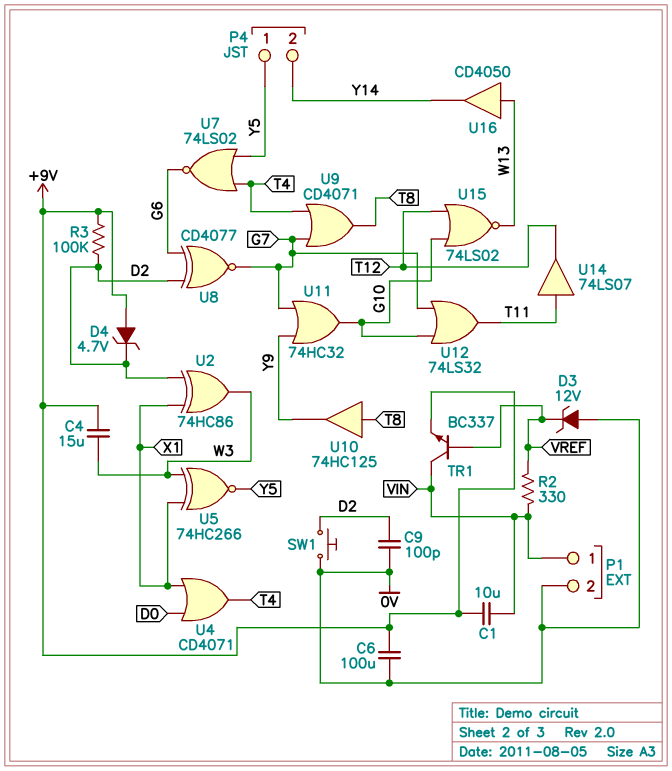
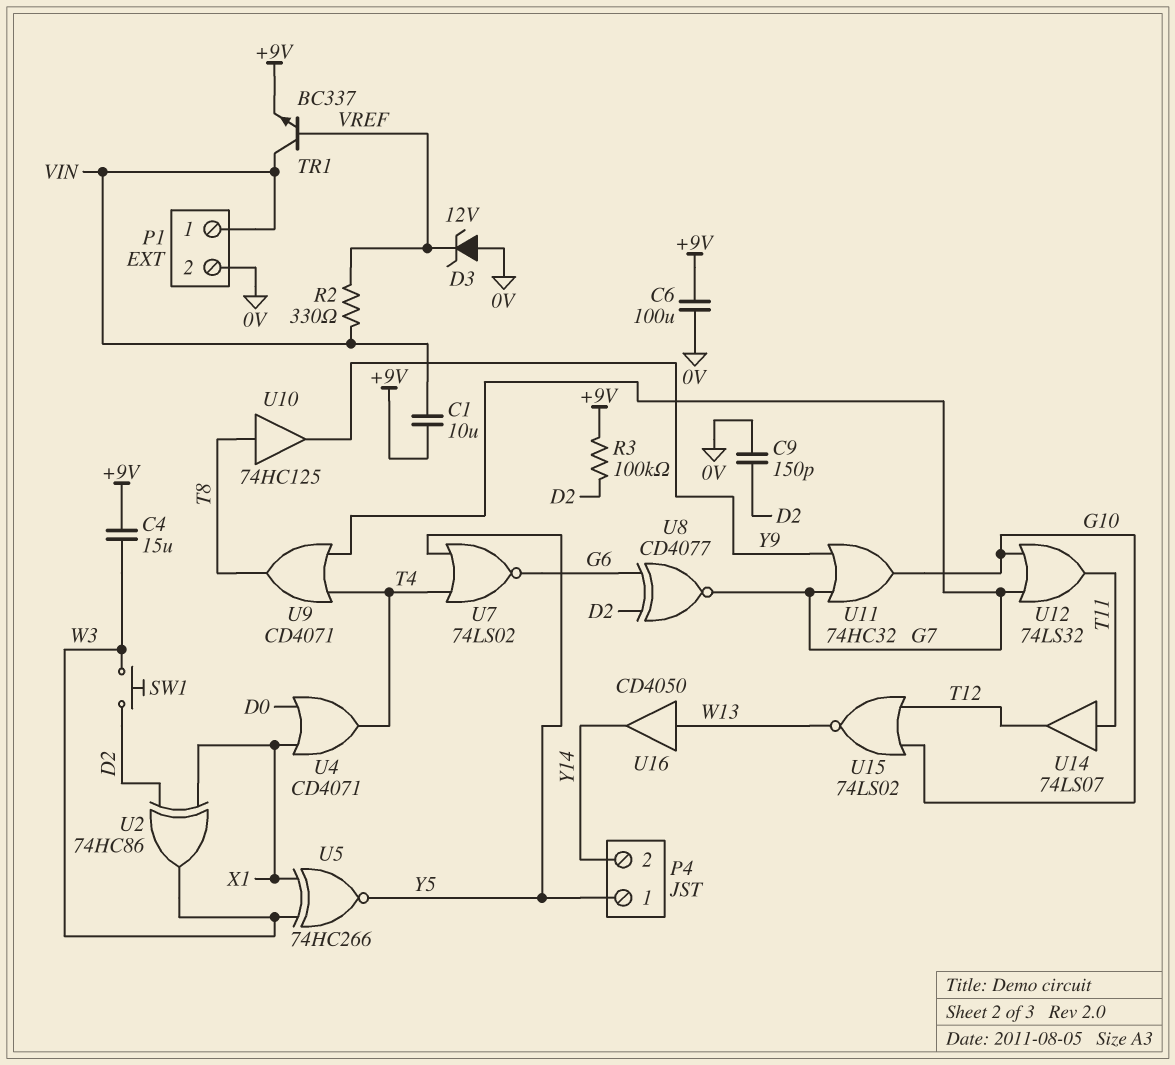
C9: 100pF (0V, D2) -> 150pF (0V, D2)
D4: zener 4.7V (A +9V, K D2) -> none
SW1: button (0V, D2) -> button (D2, W3)

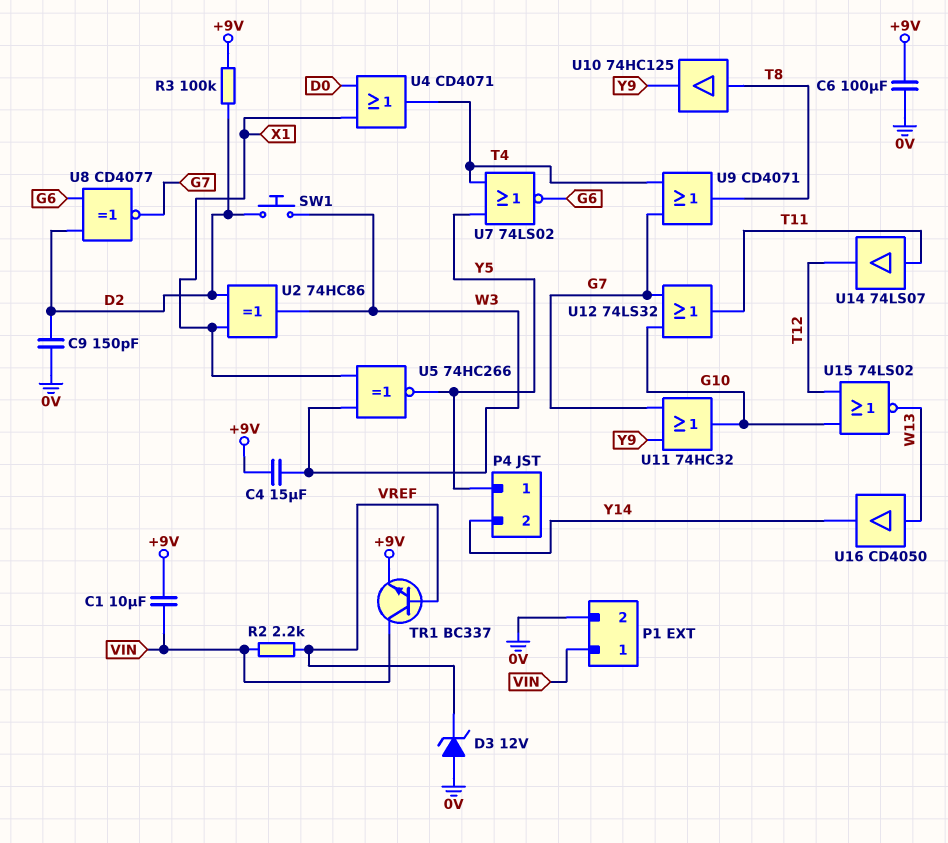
R2: 330 (VIN, VREF) -> 2.2k (VIN, VREF)

